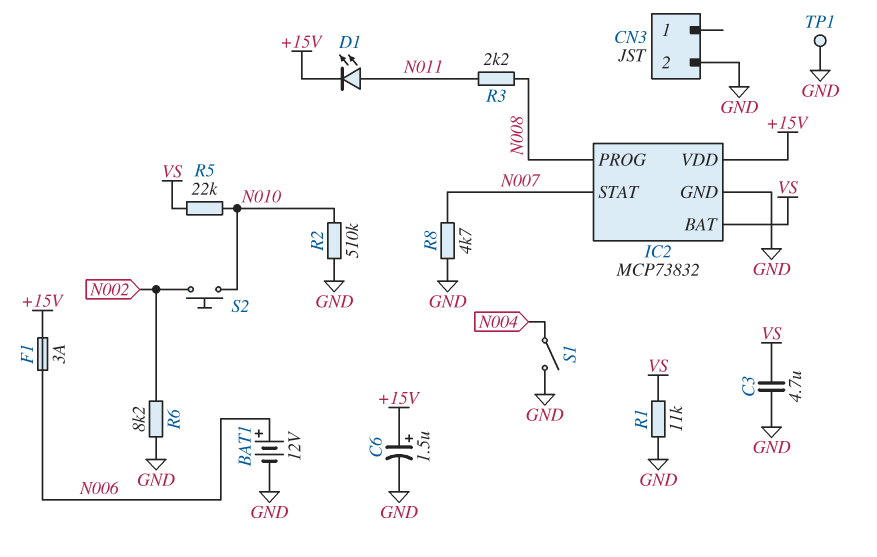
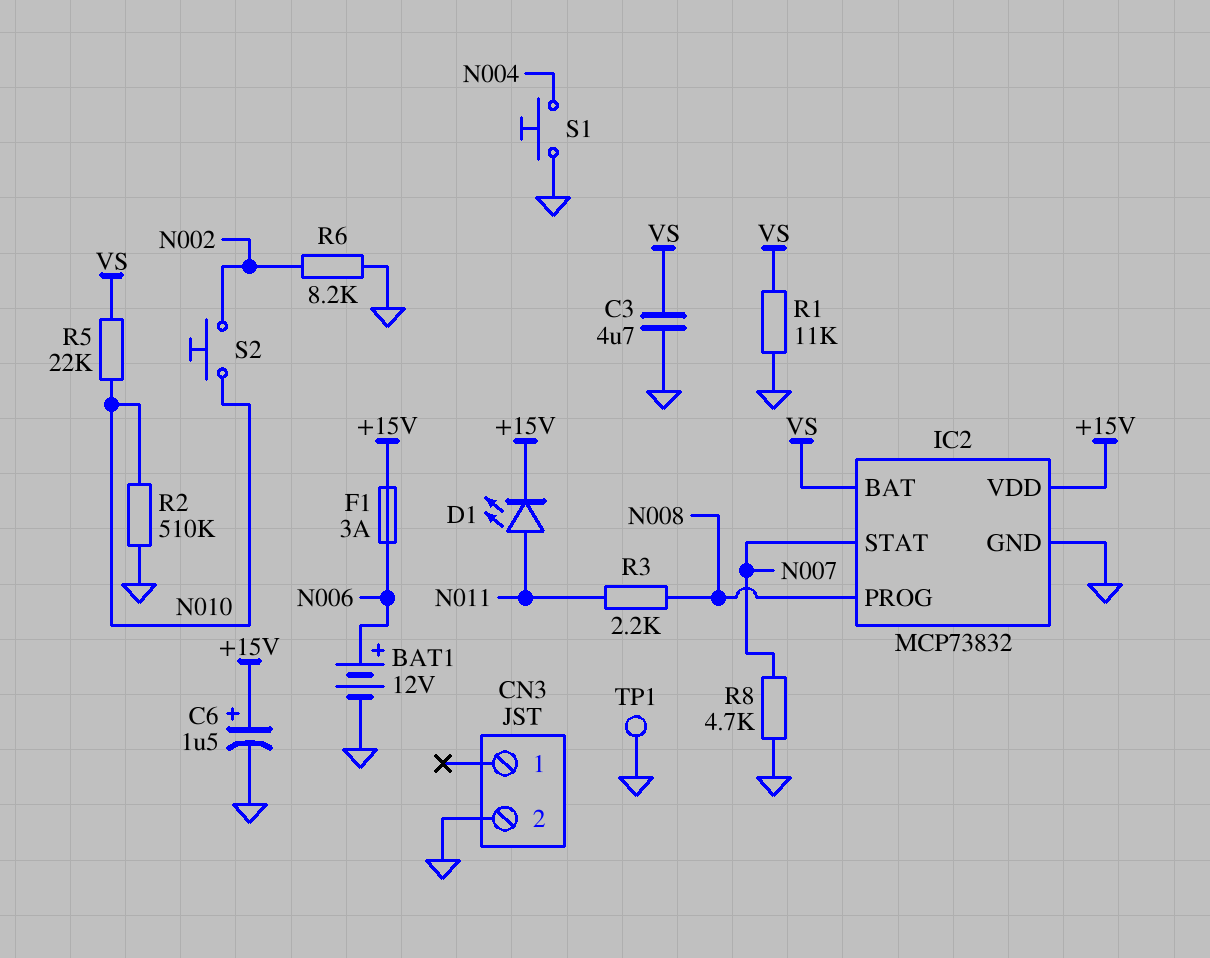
S1: switch (GND, N004) -> button (GND, N004)

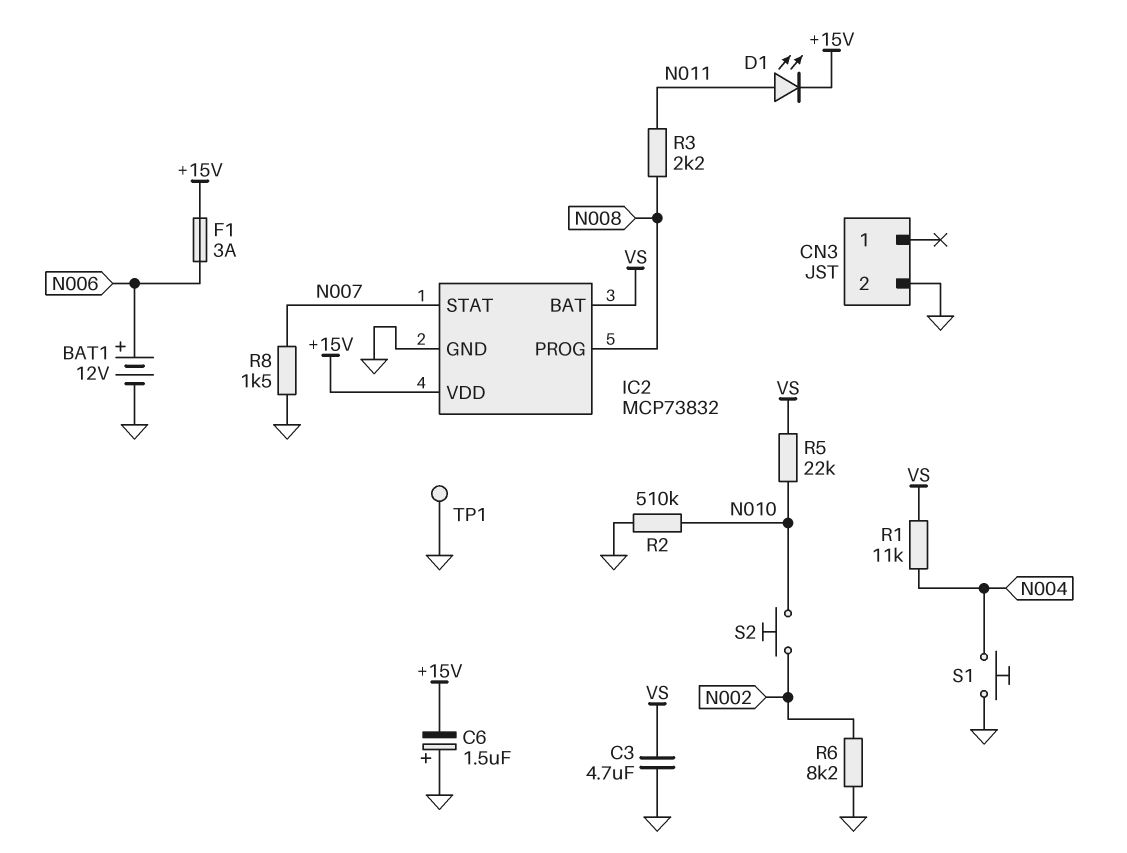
C6: 1.5uF (plus +15V, minus GND) -> 1.5uF (plus GND, minus +15V)
R1: 11k (GND, VS) -> 11k (N004, VS)
R8: 4.7k (GND, N007) -> 1.5k (GND, N007)

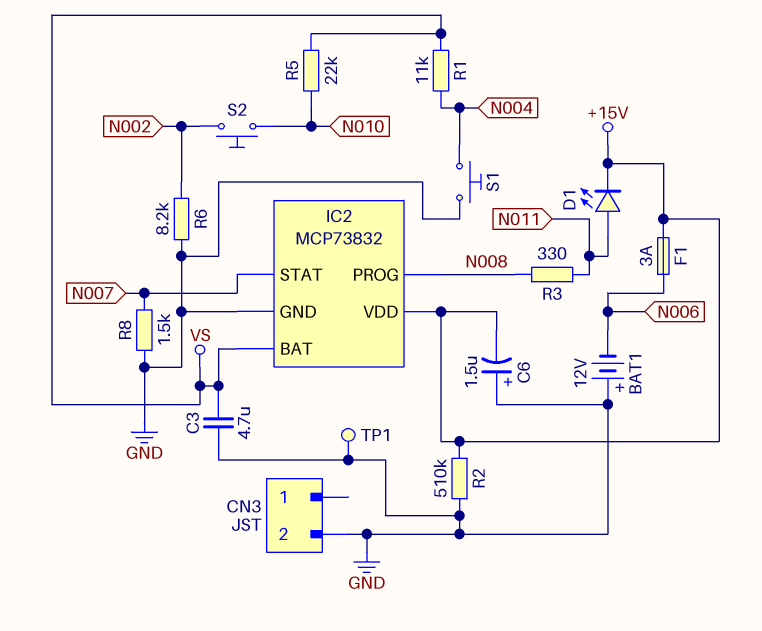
BAT1: 12V (plus N006, minus GND) -> 12V (plus GND, minus N006)
R2: 510k (GND, N010) -> 510k (+15V, GND)
R3: 2.2k (N008, N011) -> 330 (N008, N011)

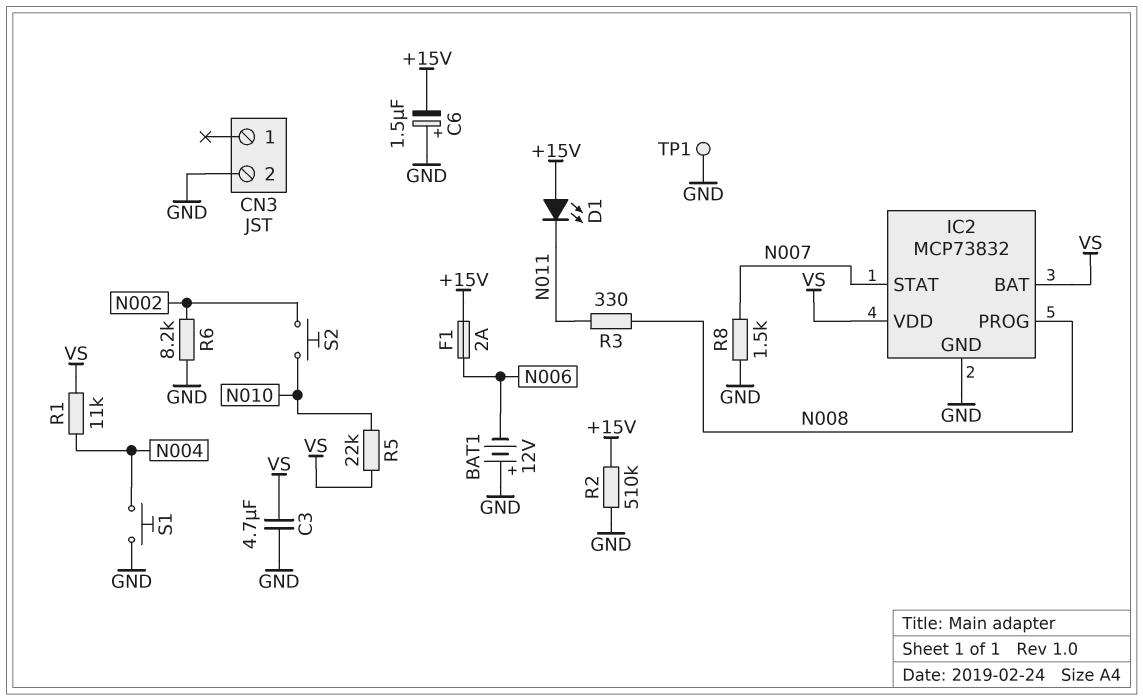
D1: LED (A N011, K +15V) -> LED (A +15V, K N011)
F1: 3A (+15V, N006) -> 2A (+15V, N006)
IC2 pin VDD: +15V -> VS

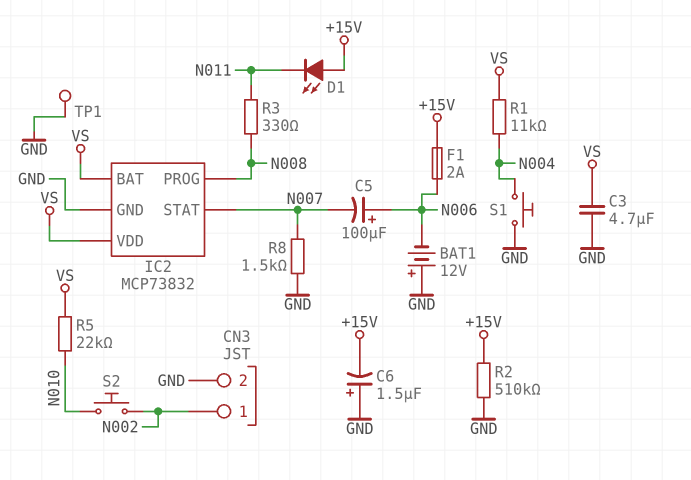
C5: none -> 100uF (plus N006, minus N007)
CN3 pin 1: none -> N002
R6: 8.2k (GND, N002) -> none

